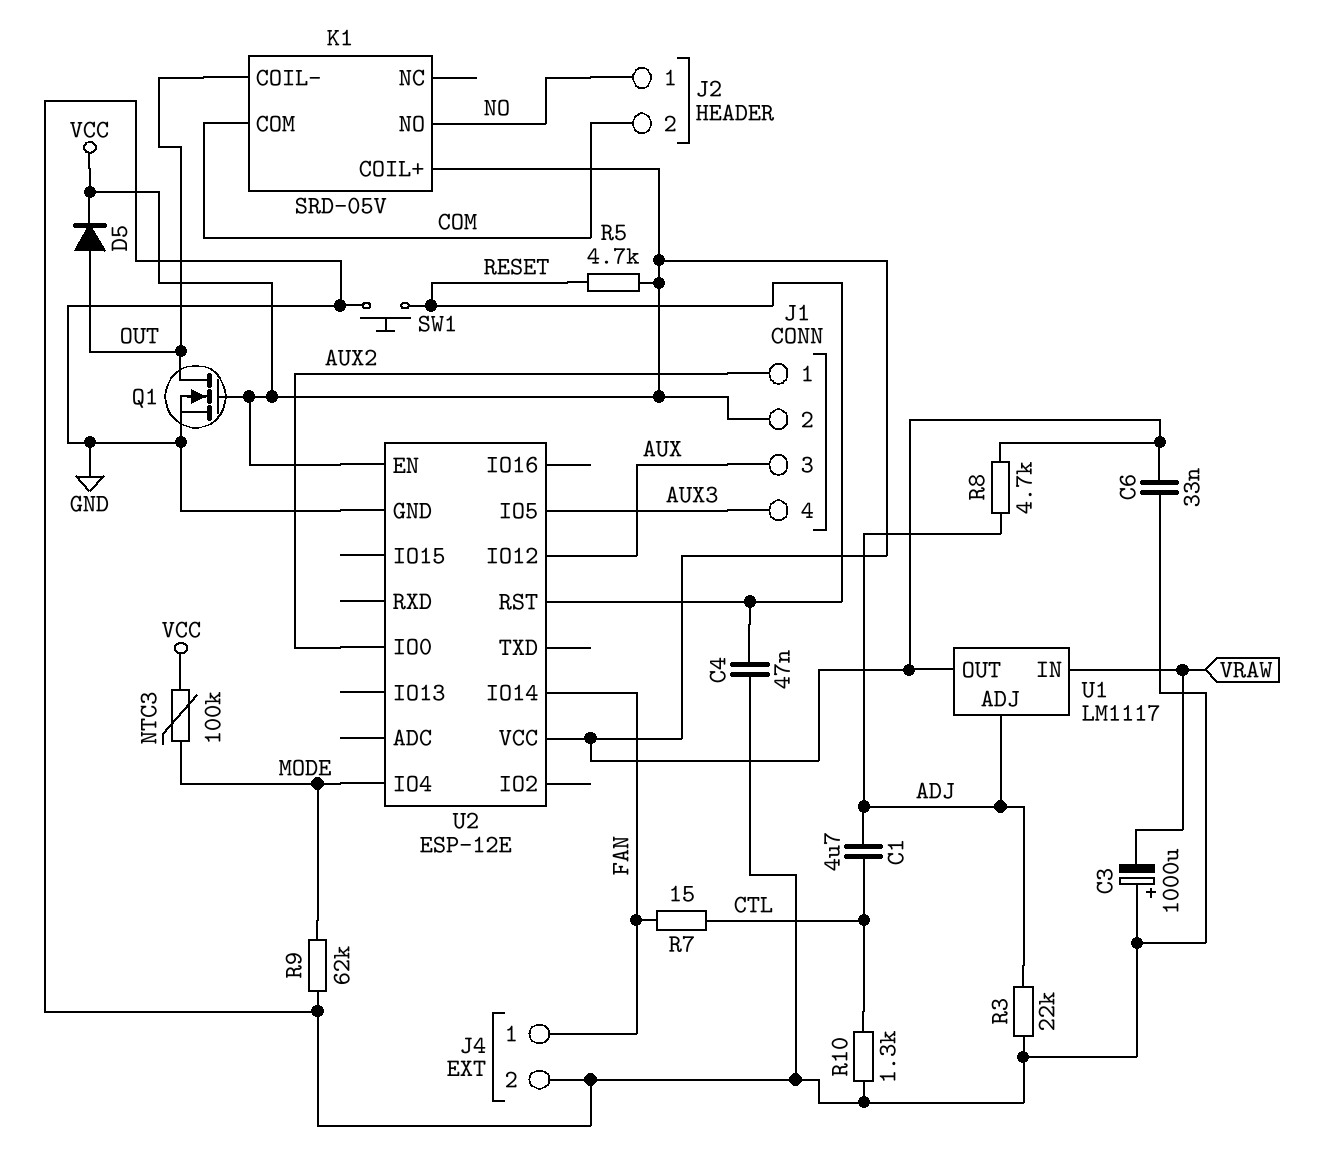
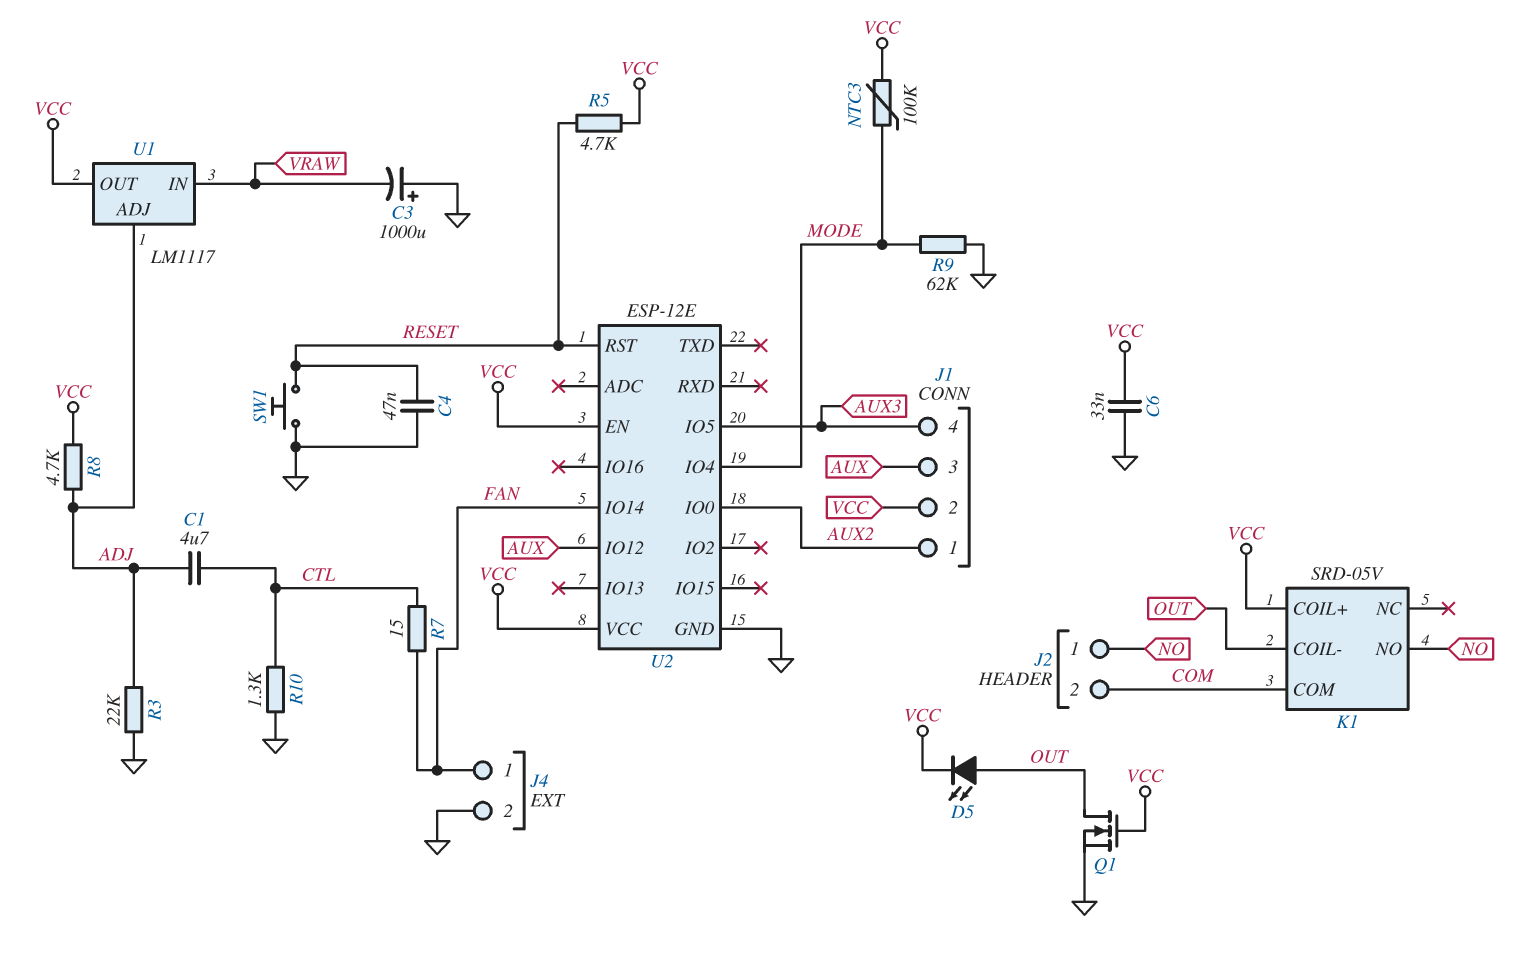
D5: diode (A OUT, K VCC) -> LED (A OUT, K VCC)

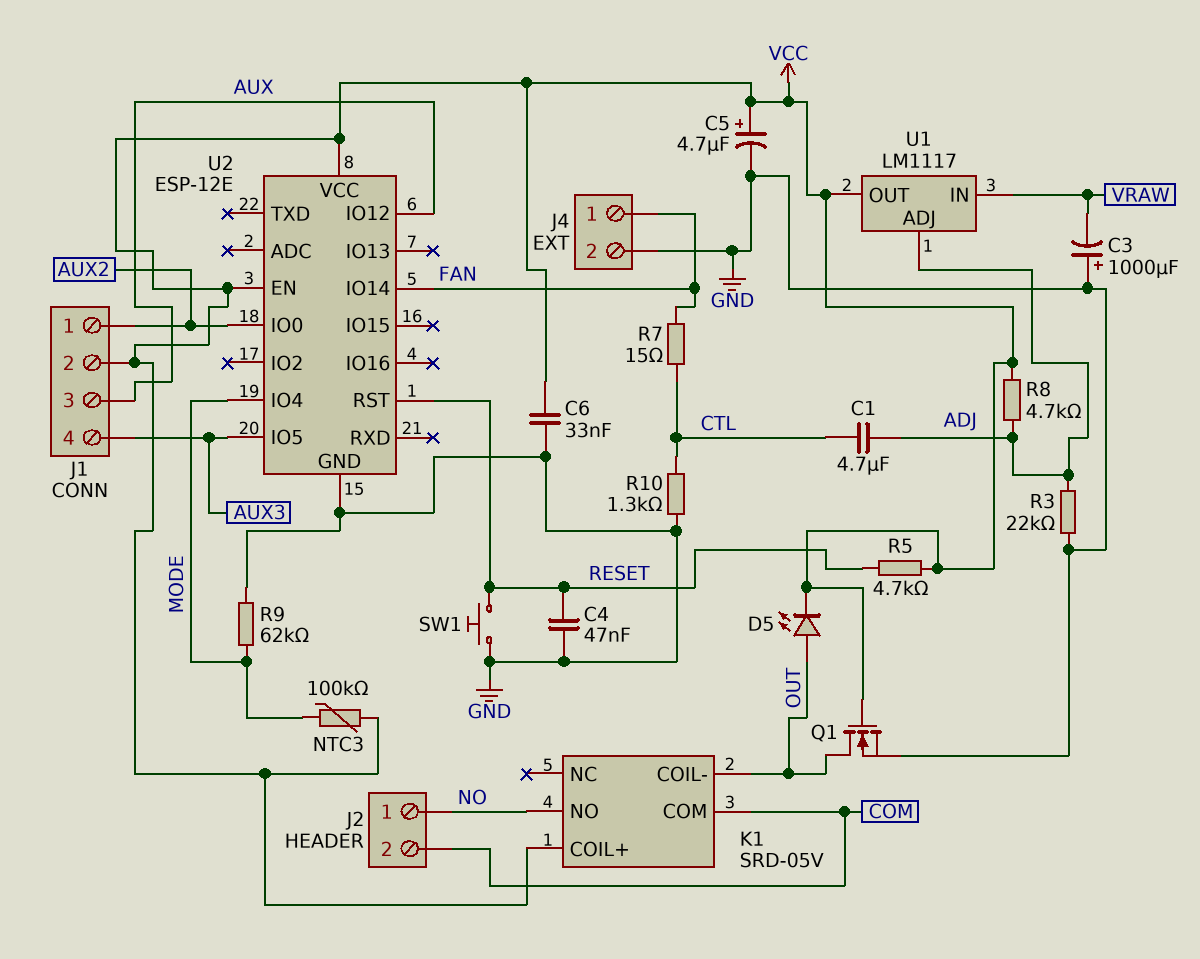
C5: none -> 4.7uF (plus VCC, minus GND)

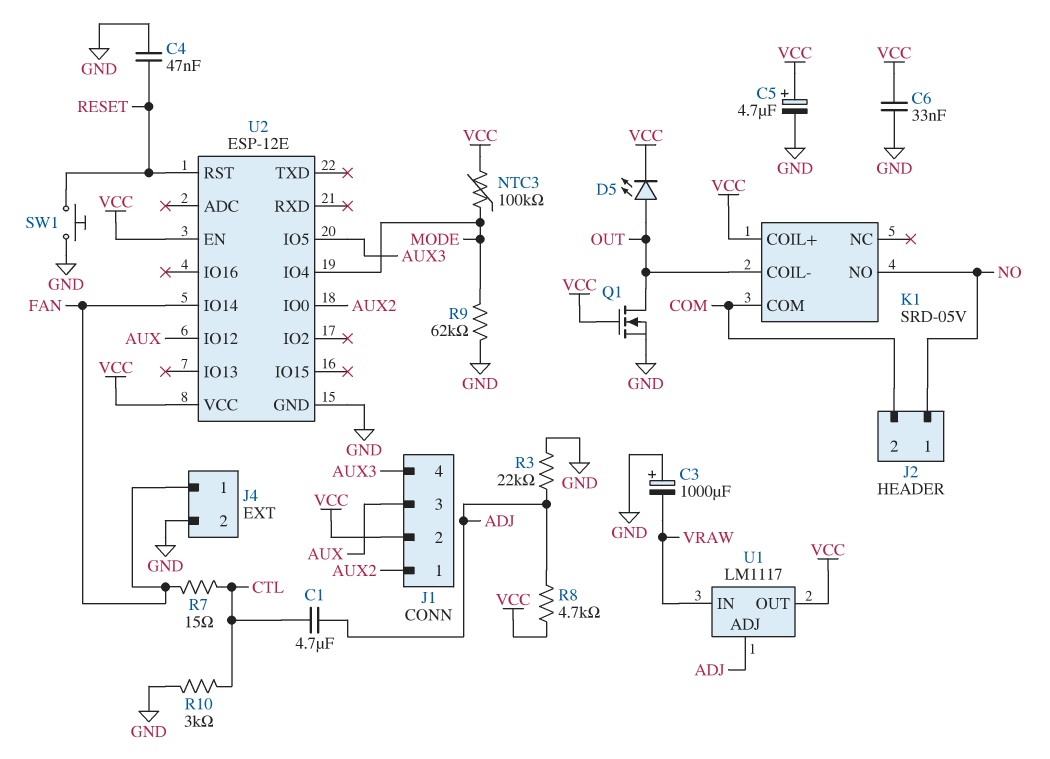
R5: 4.7k (RESET, VCC) -> none
R10: 1.3k (CTL, GND) -> 3k (CTL, GND)

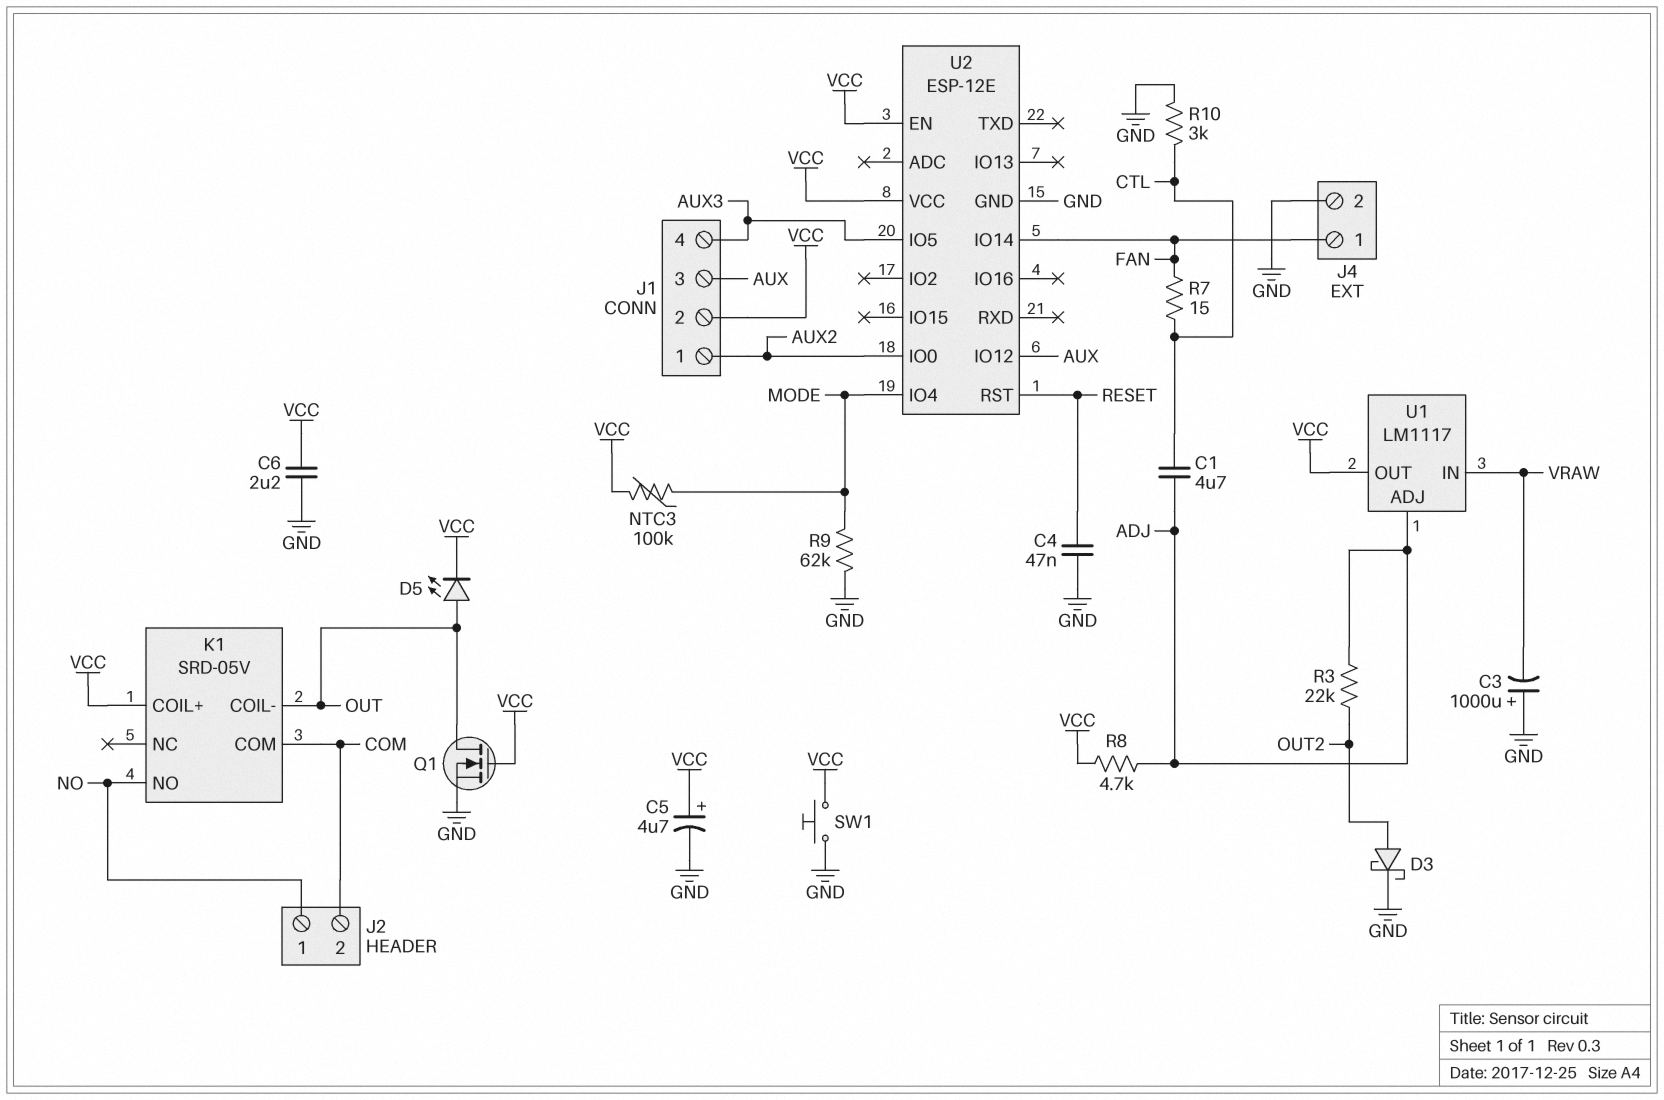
C6: 33nF (GND, VCC) -> 2.2uF (GND, VCC)
D3: none -> schottky (A OUT2, K GND)
R3: 22k (ADJ, GND) -> 22k (ADJ, OUT2)
SW1: button (GND, RESET) -> button (GND, VCC)

